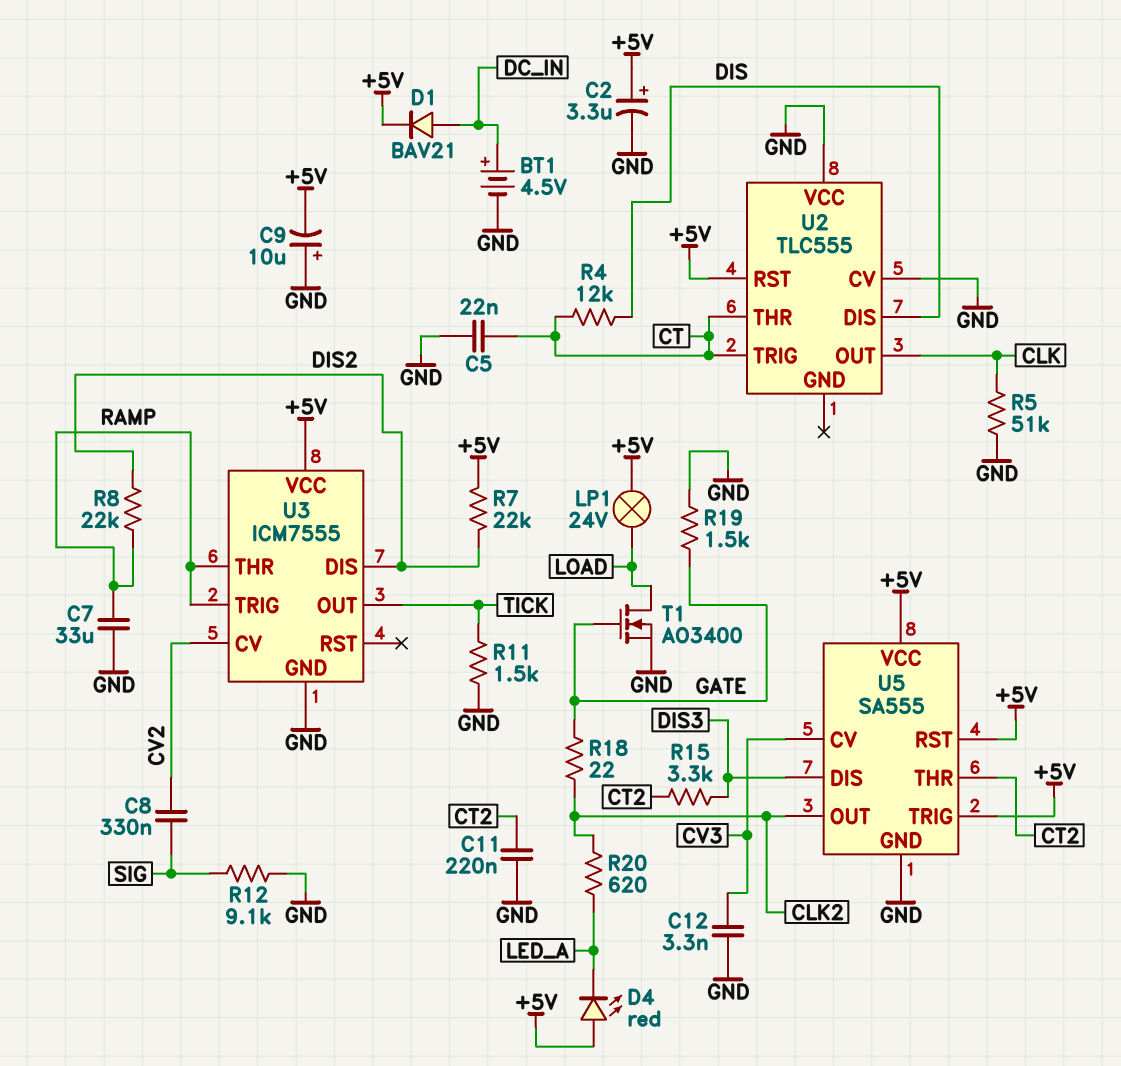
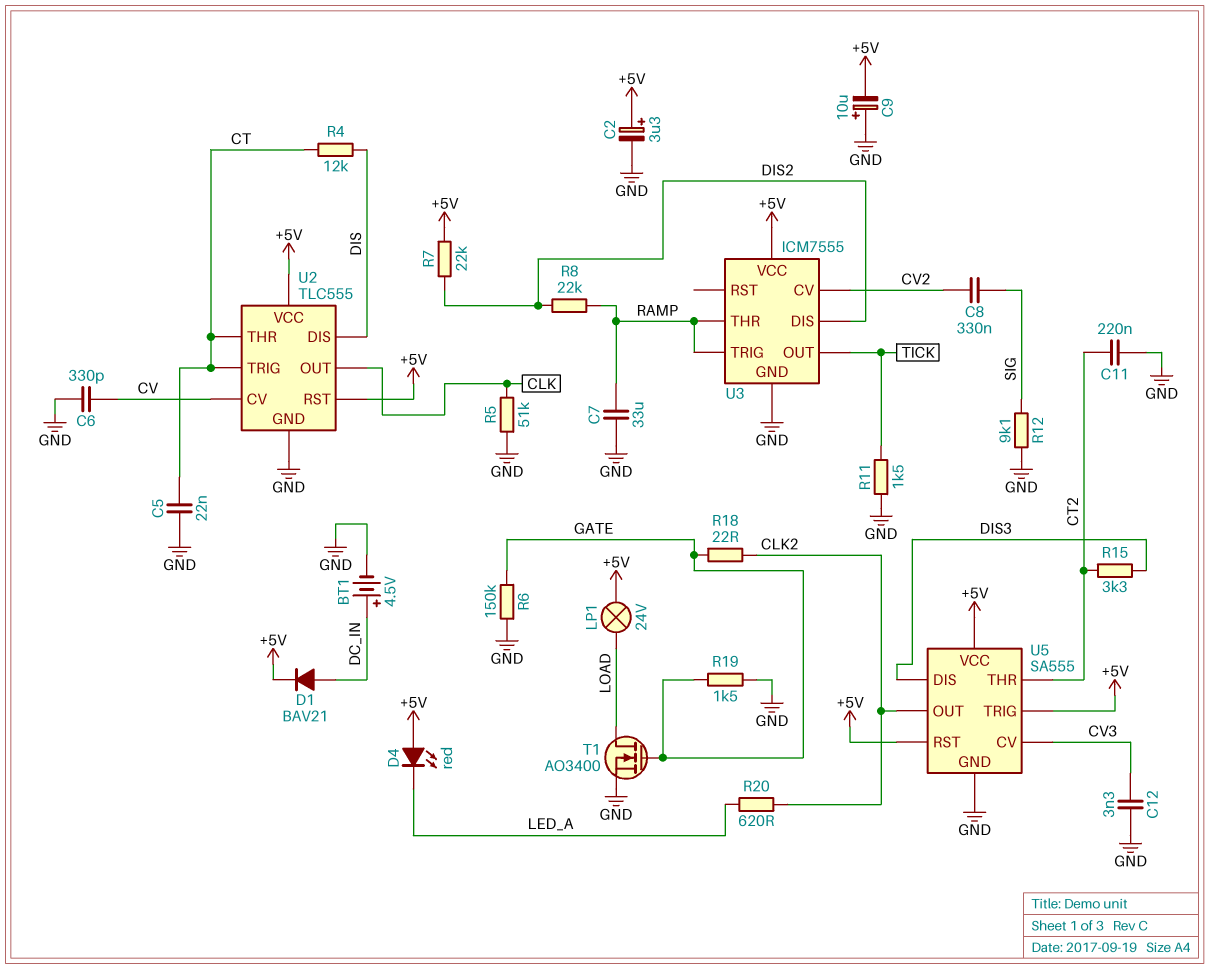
C6: none -> 330pF (CV, GND)
R6: none -> 150k (GATE, GND)
U2 pin CV: GND -> CV
U2 pin GND: none -> GND
U2 pin VCC: GND -> +5V

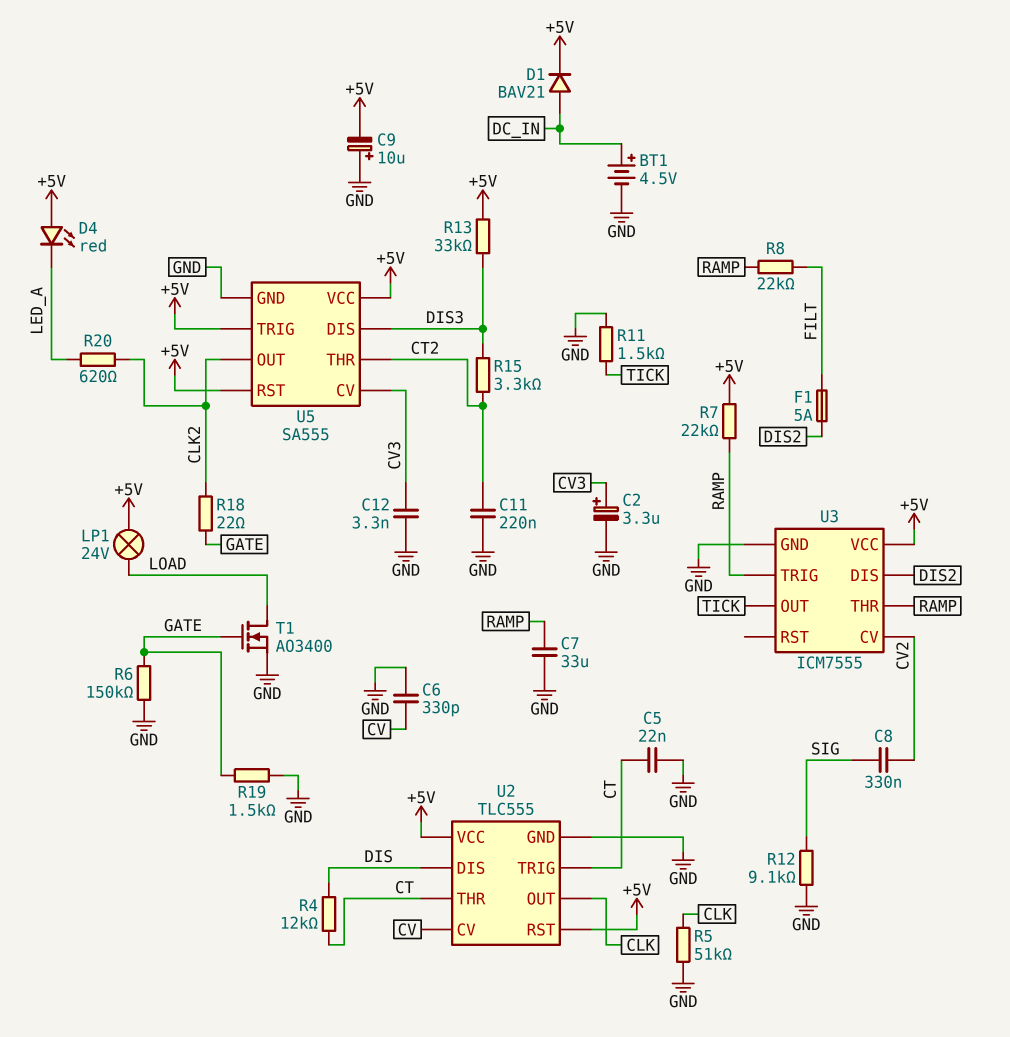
C2: 3.3uF (plus +5V, minus GND) -> 3.3uF (plus CV3, minus GND)
F1: none -> 5A (DIS2, FILT)
R7: 22k (+5V, DIS2) -> 22k (+5V, RAMP)
R8: 22k (DIS2, RAMP) -> 22k (FILT, RAMP)
R13: none -> 33k (+5V, DIS3)

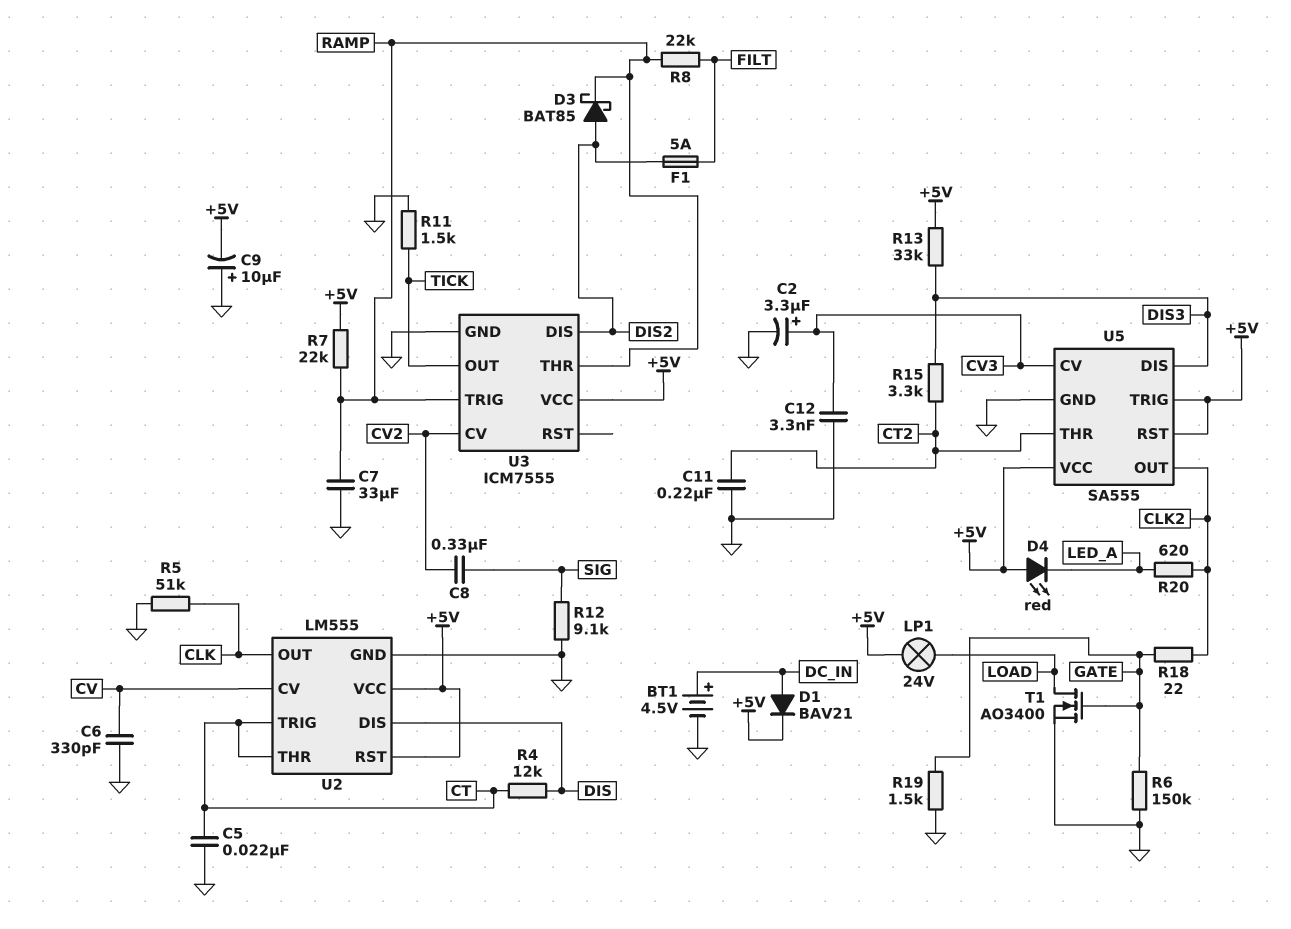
D3: none -> schottky BAT85 (A DIS2, K RAMP)
U2: TLC555 -> LM555

